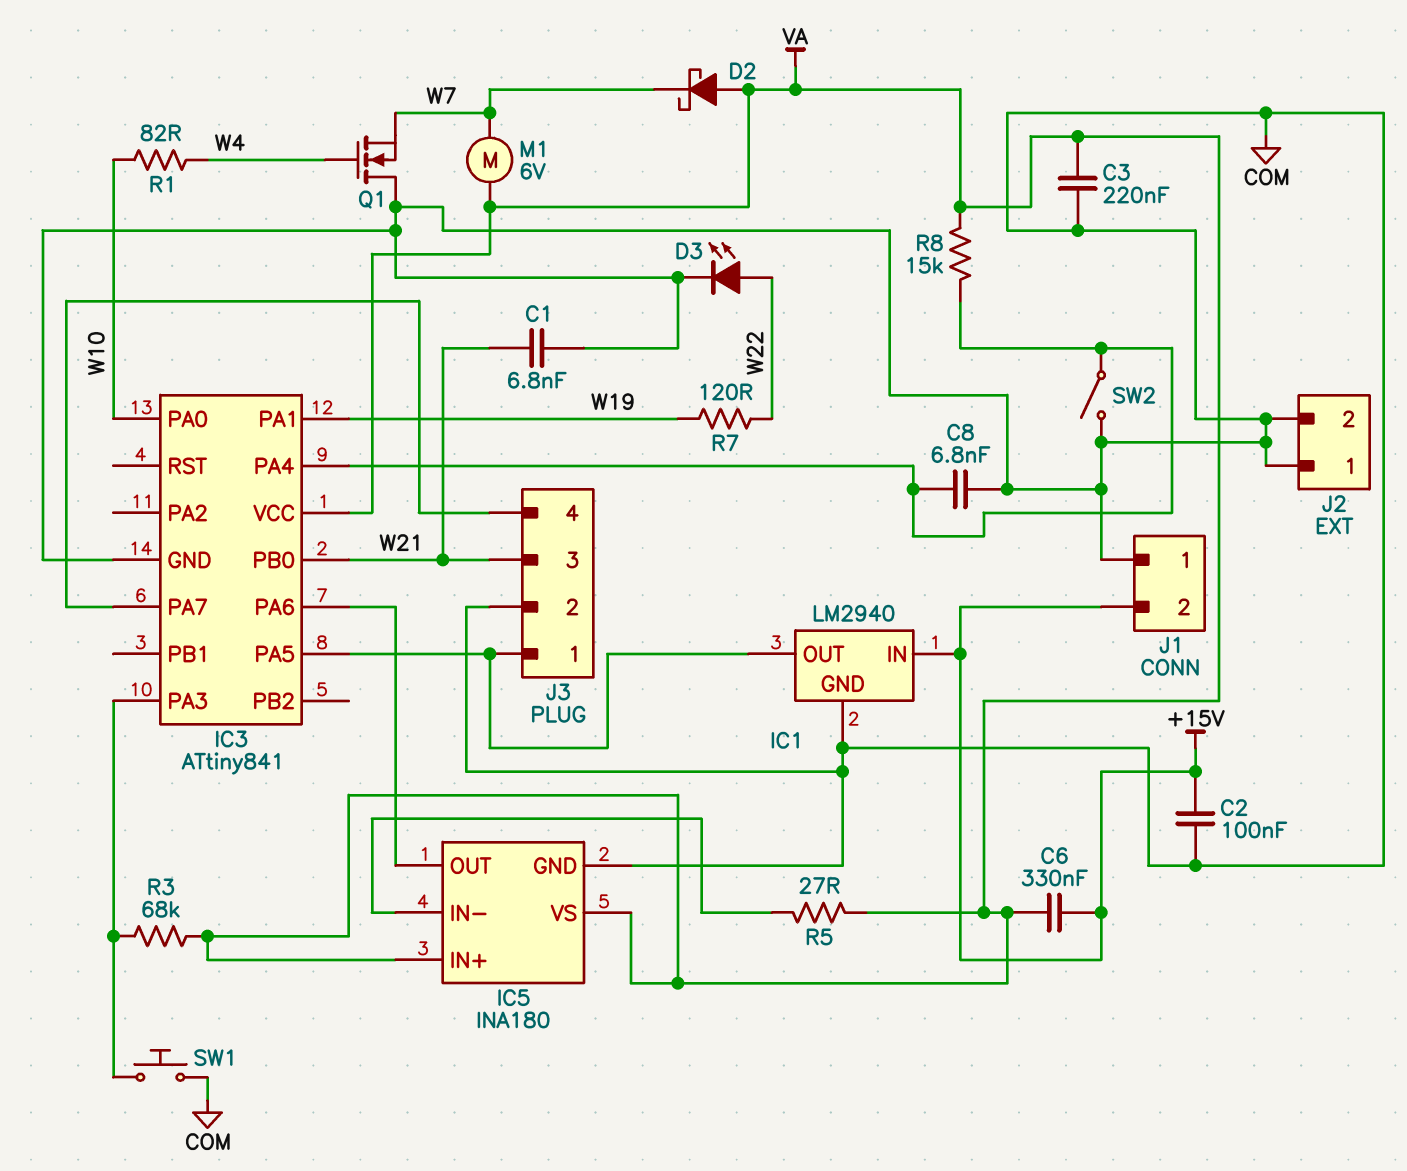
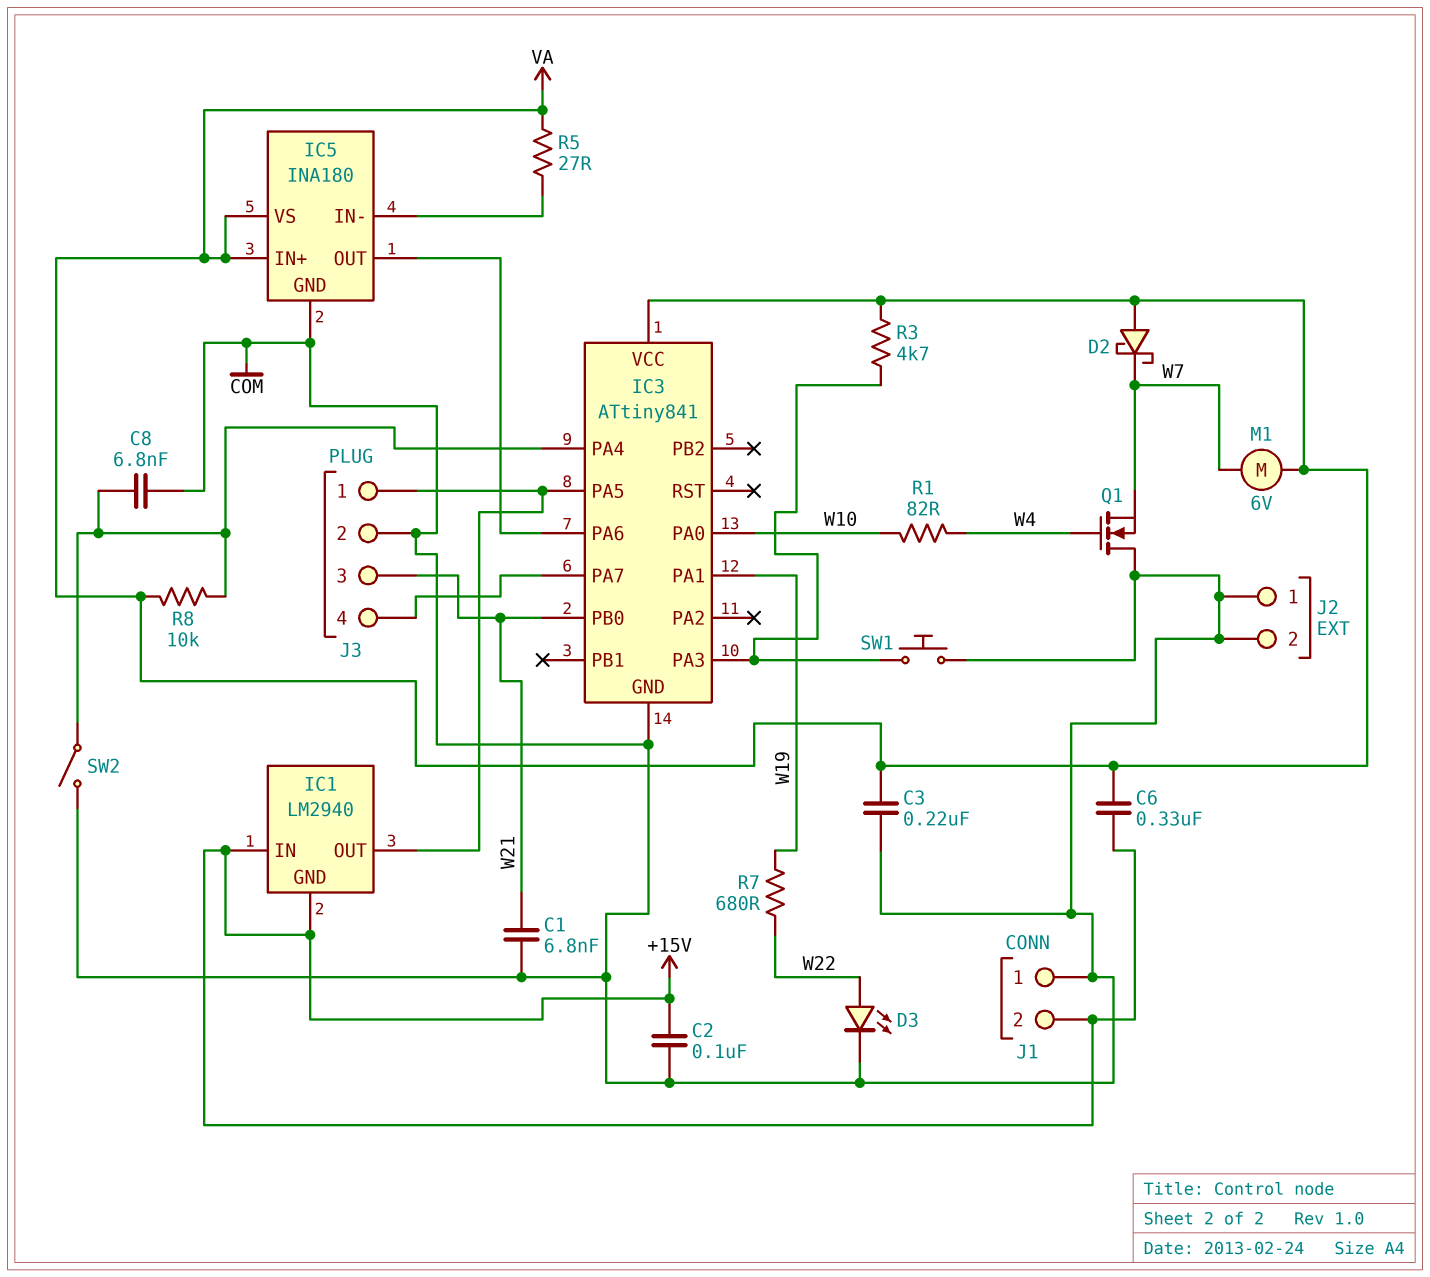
IC1 pin GND: COM -> +15V
R3: 68k (IC3/PA3, VA) -> 4.7k (IC3/PA3, VA)
R7: 120 (W19, W22) -> 680 (W19, W22)
R8: 15k (IC3/PA4, VA) -> 10k (IC3/PA4, VA)

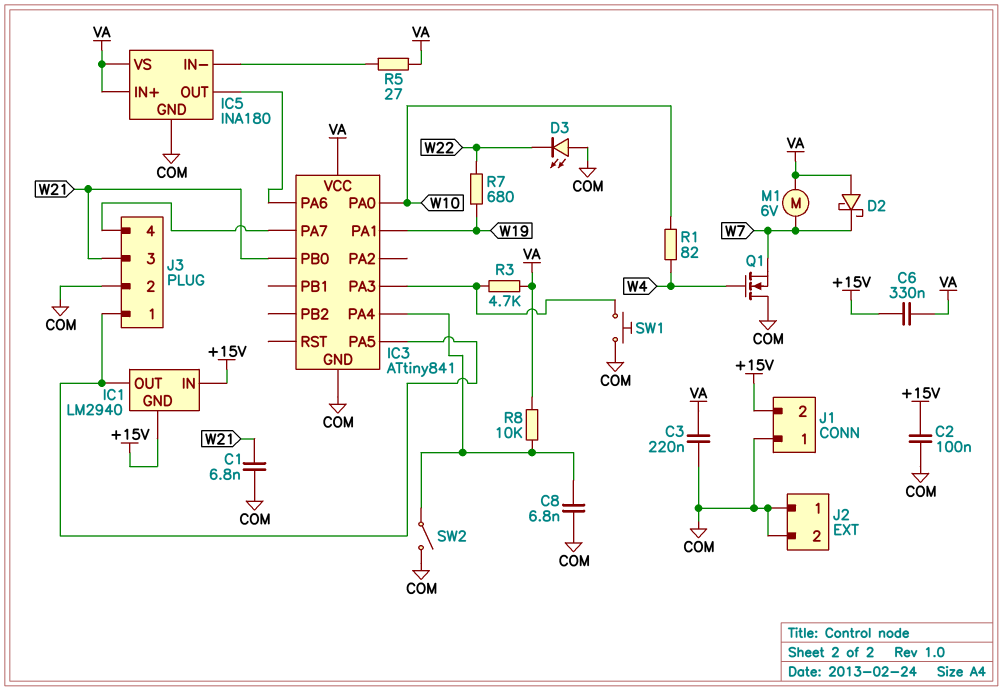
D3: LED (A W22, K COM) -> LED (A COM, K W22)

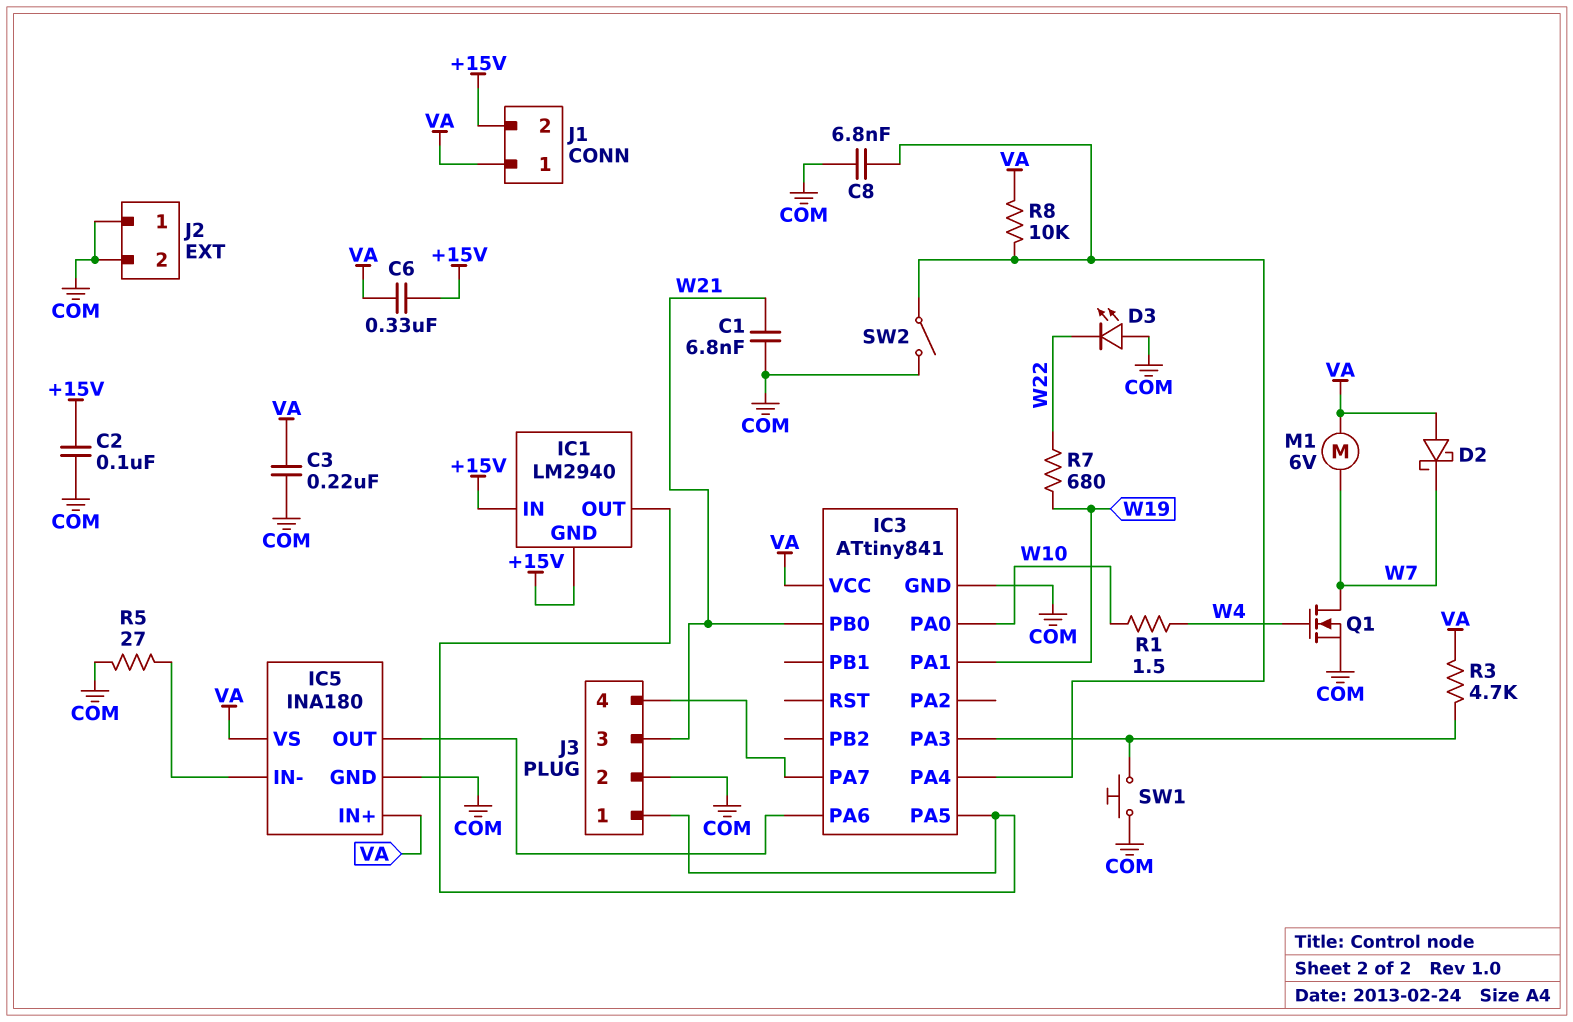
J1 pin 1: COM -> VA
Q1: NMOS (G W4, D COM, S W7) -> NMOS (G W4, D W7, S COM)
R1: 82 (W4, W10) -> 1.5 (W4, W10)
R5: 27 (IC5/IN-, VA) -> 27 (COM, IC5/IN-)

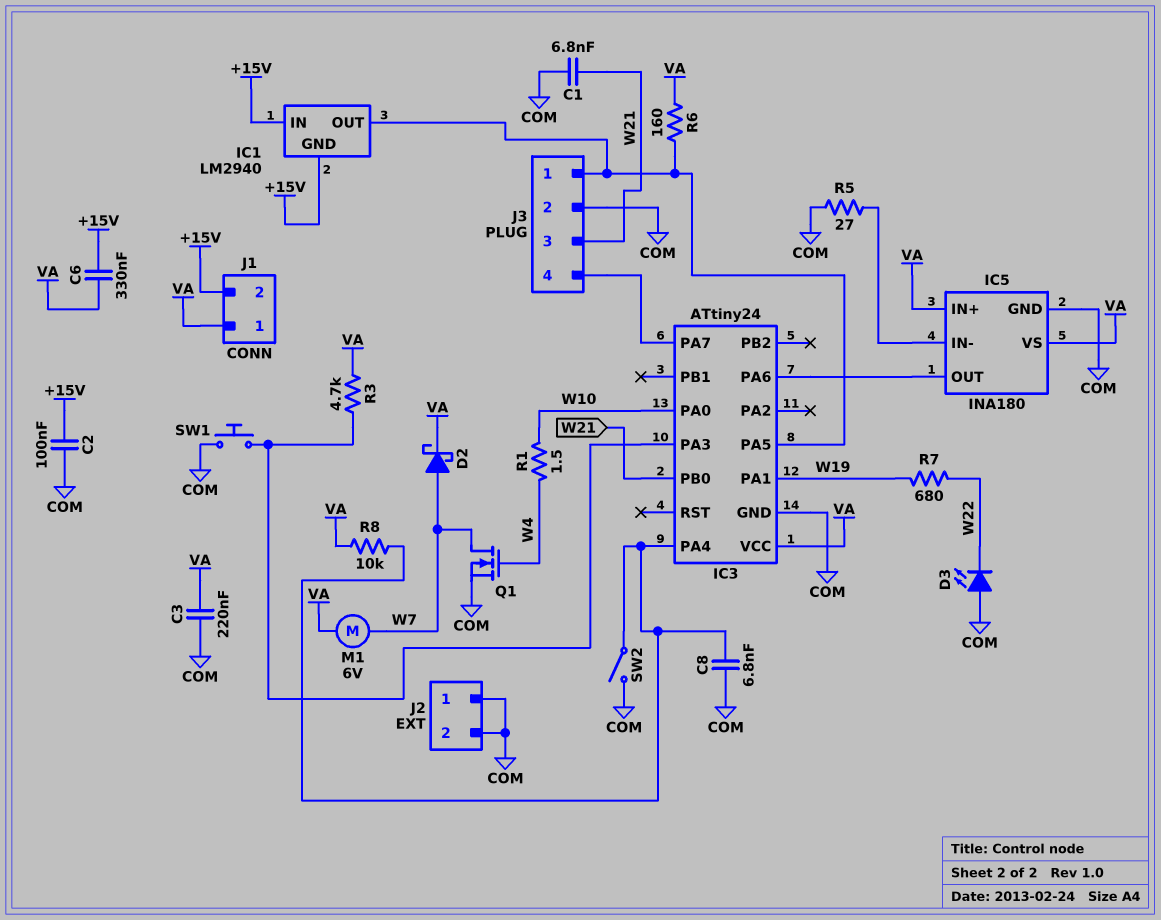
D2: schottky (A VA, K W7) -> schottky (A W7, K VA)
IC3: ATtiny841 -> ATtiny24
R6: none -> 160 (IC1/OUT, VA)

